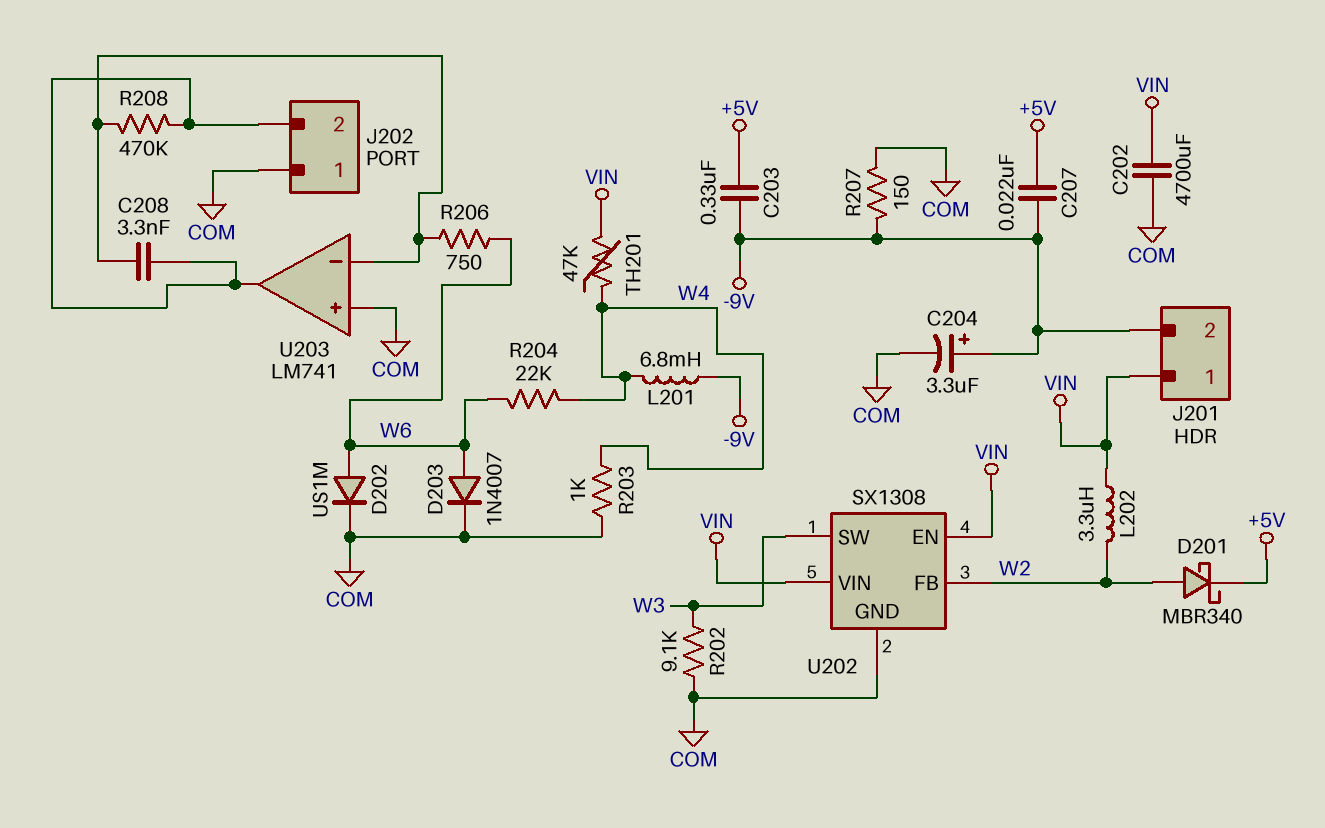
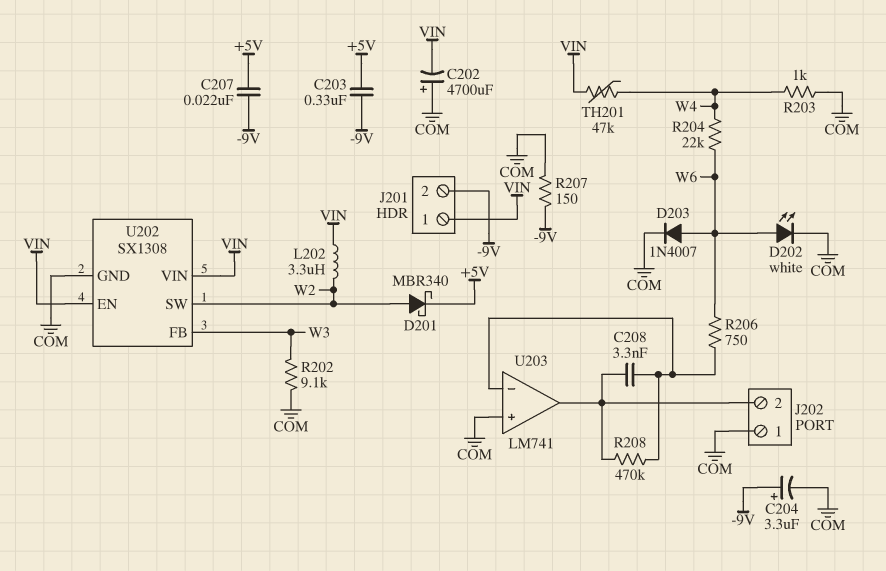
C202: 4700uF (COM, VIN) -> 4700uF (plus COM, minus VIN)
D202: diode US1M (A W6, K COM) -> LED white (A W6, K COM)
L201: 6.8mH (-9V, W4) -> none
U202 pin FB: W2 -> W3
U202 pin SW: W3 -> W2

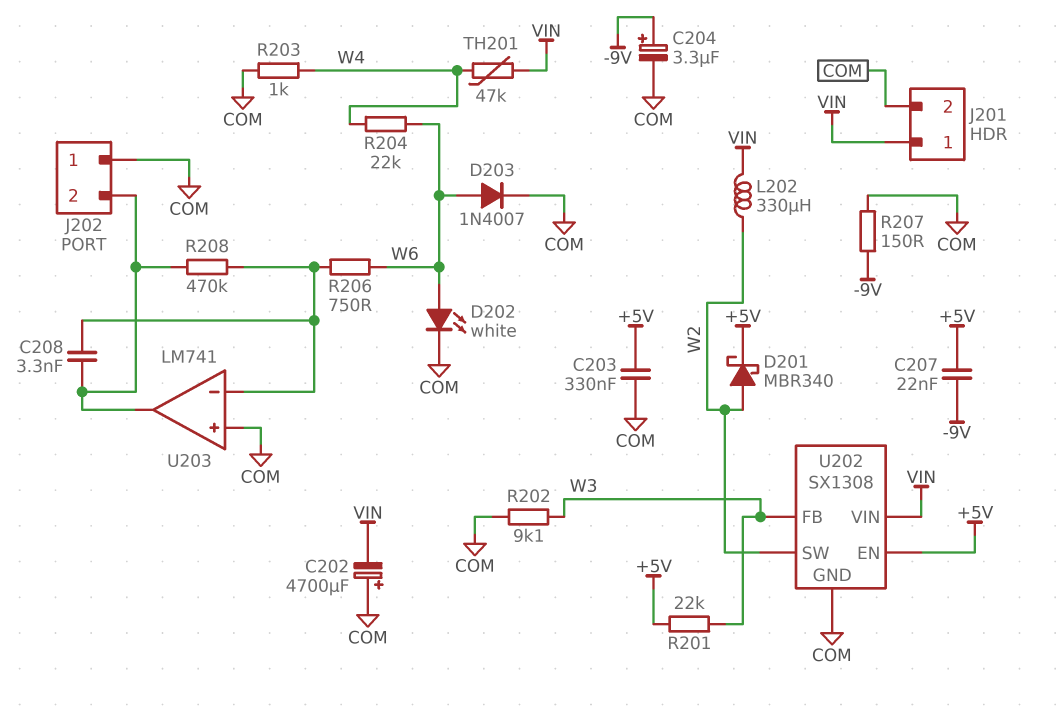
C203: 330nF (+5V, -9V) -> 330nF (+5V, COM)
J201 pin 2: -9V -> COM
L202: 3.3uH (VIN, W2) -> 330uH (VIN, W2)
R201: none -> 22k (+5V, W3)
U202 pin EN: VIN -> +5V

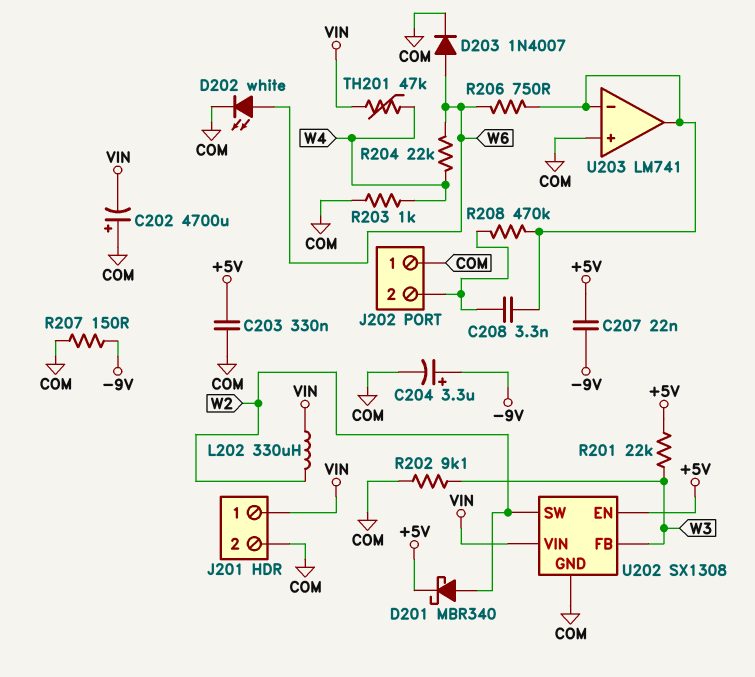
U203 pin out: J202/2 -> U203/in-

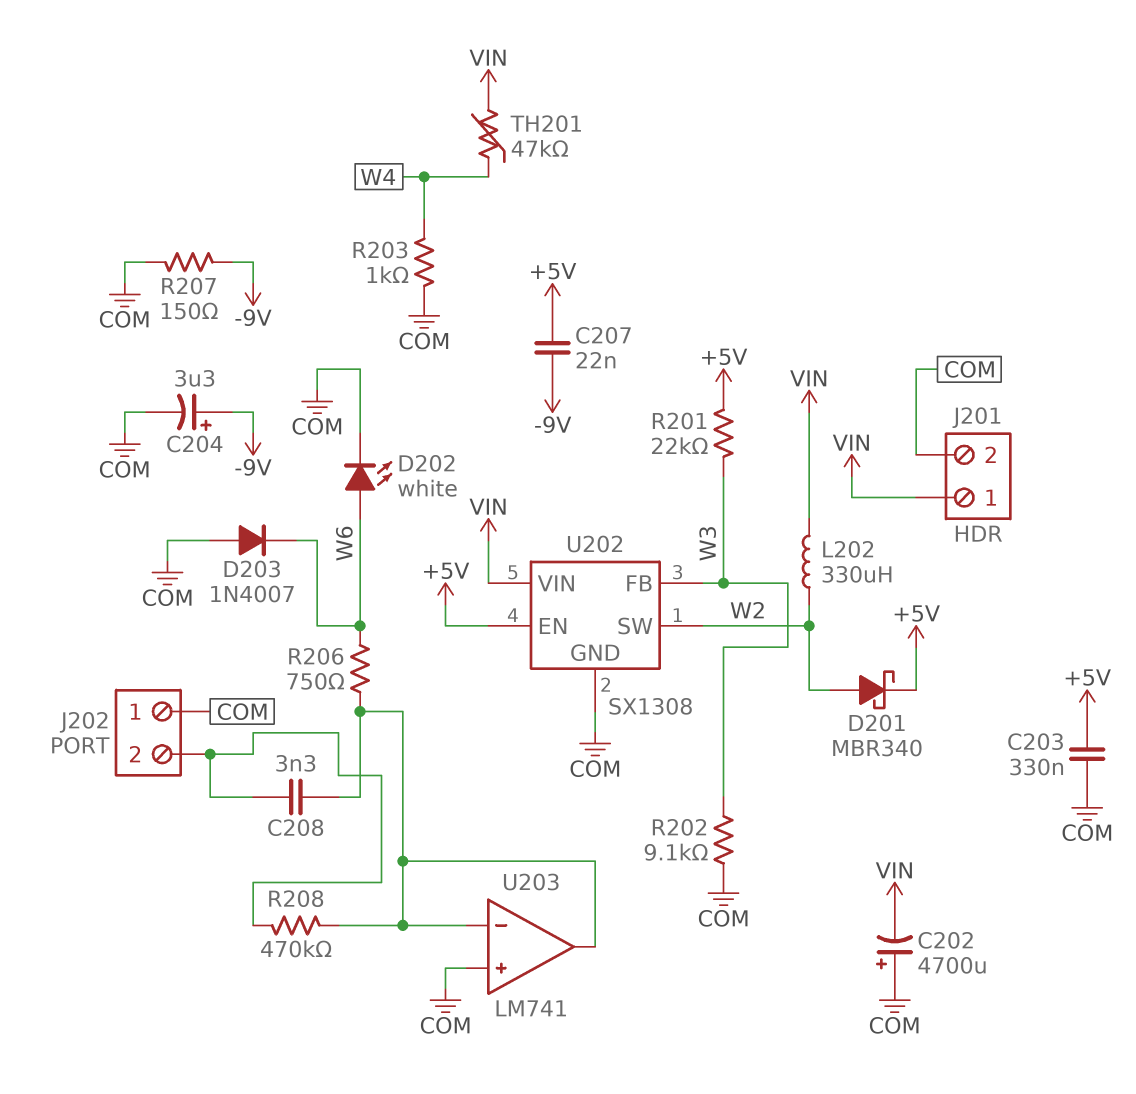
D203: diode 1N4007 (A W6, K COM) -> diode 1N4007 (A COM, K W6)
R204: 22k (W4, W6) -> none

